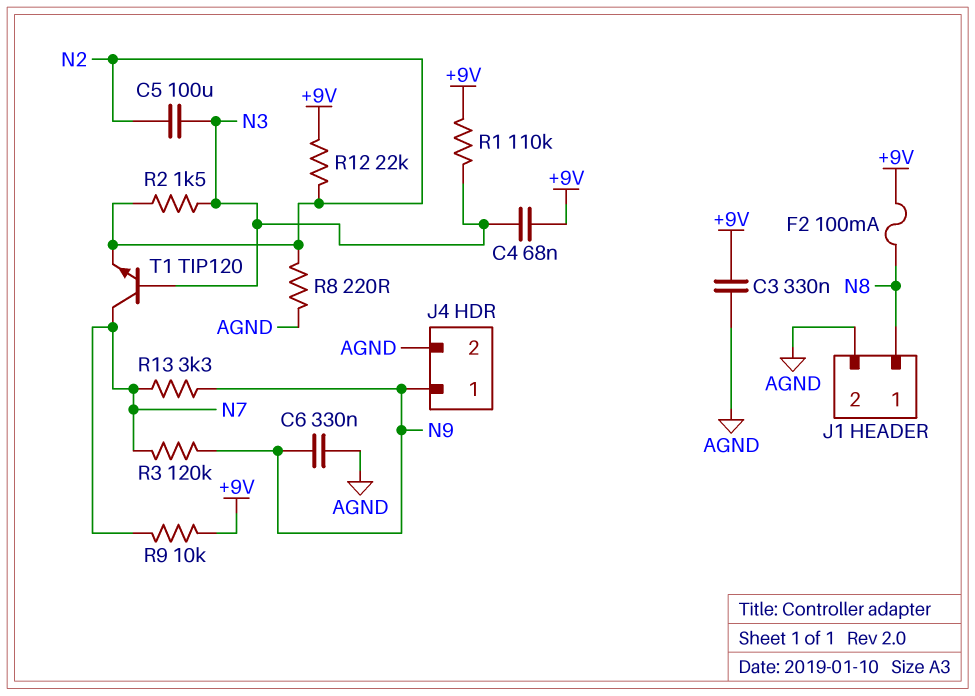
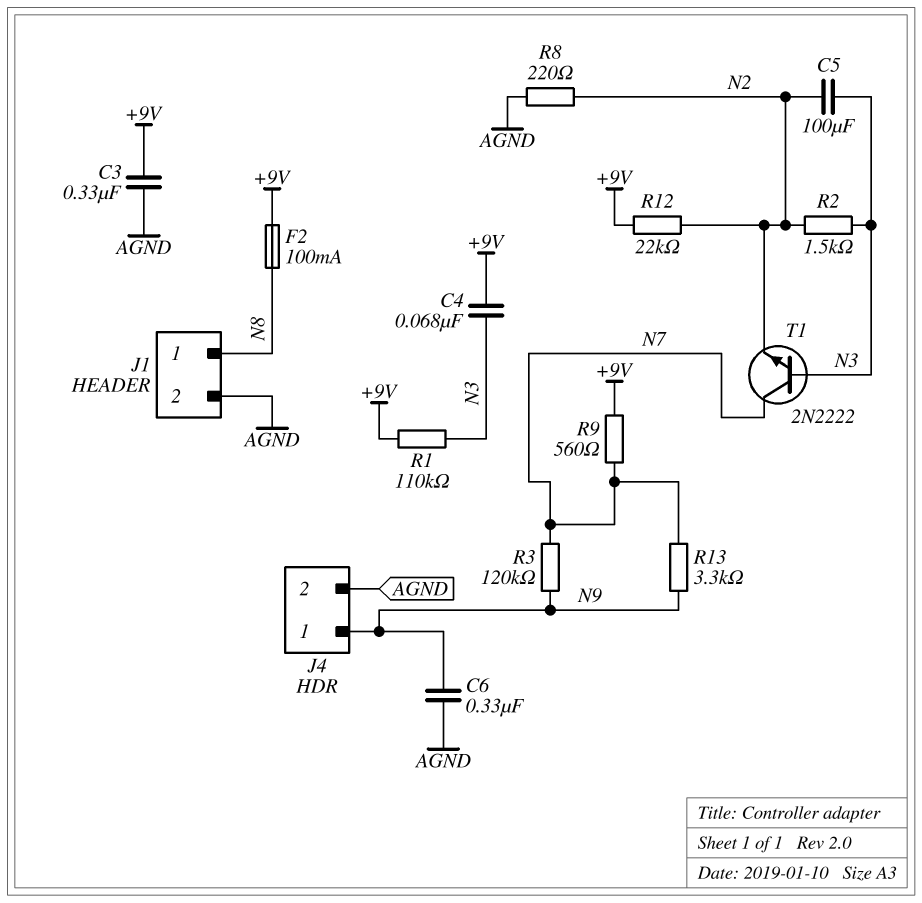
R9: 10k (+9V, N7) -> 560 (+9V, N7)
T1: NPN TIP120 (B N3, C N7, E N2) -> NPN 2N2222 (B N3, C N7, E N2)

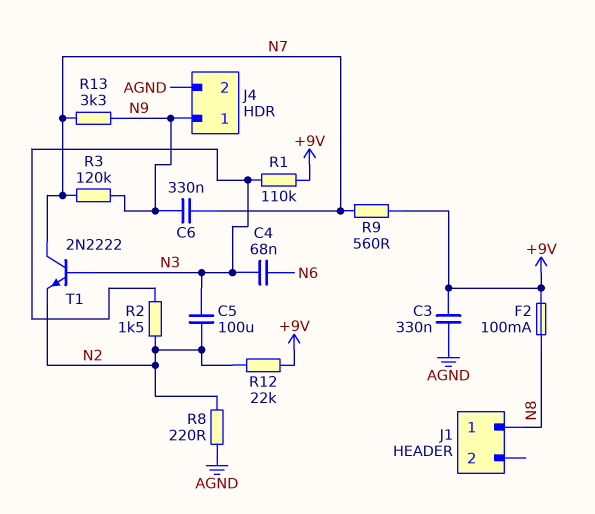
C4: 68nF (+9V, N3) -> 68nF (N3, N6)
C6: 330nF (AGND, N9) -> 330nF (N7, N9)
J1 pin 2: AGND -> none

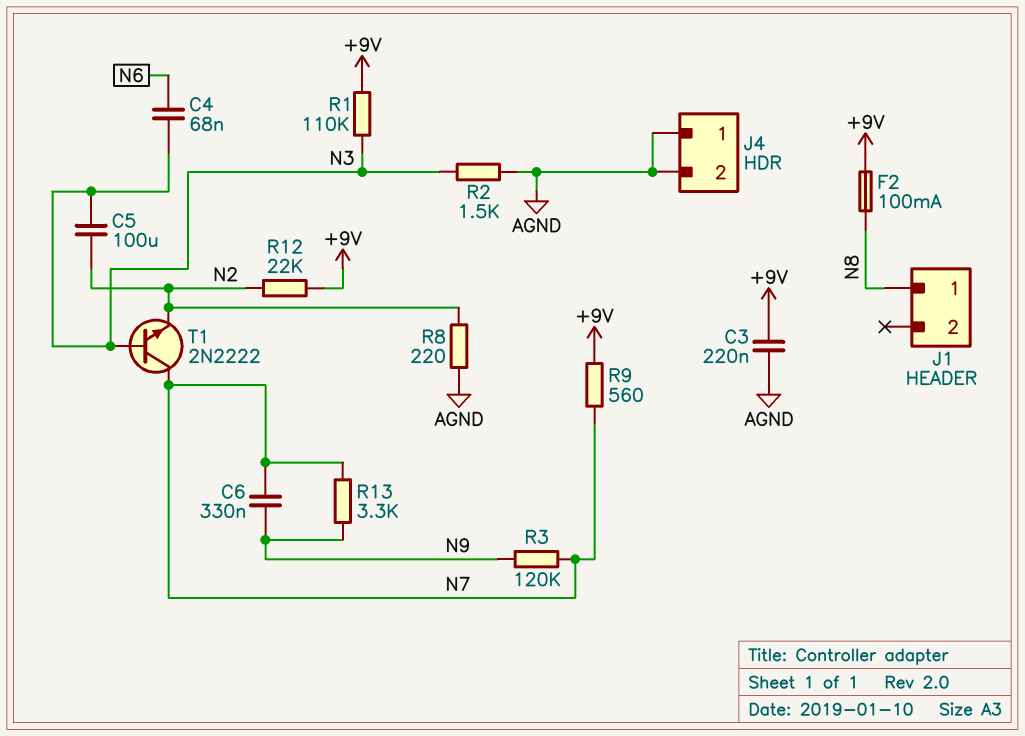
C3: 330nF (+9V, AGND) -> 220nF (+9V, AGND)
J4 pin 1: N9 -> AGND
R2: 1.5k (N2, N3) -> 1.5k (AGND, N3)

